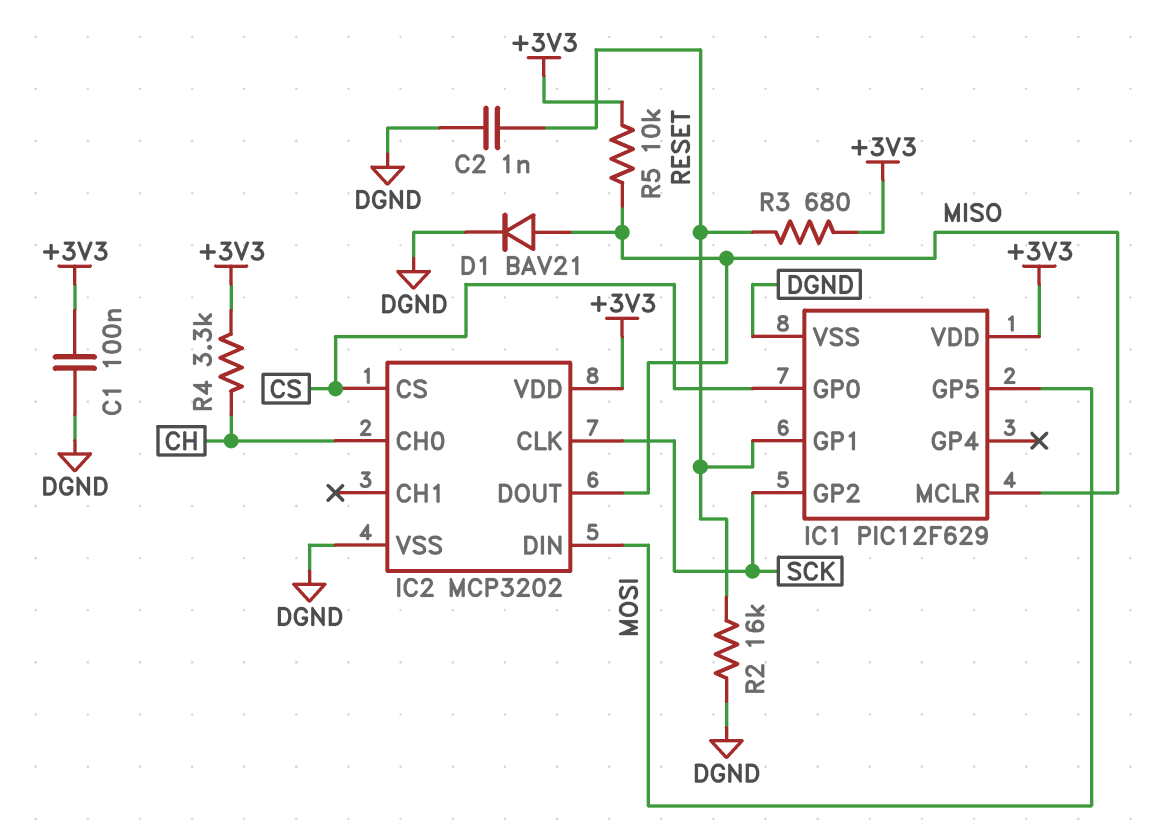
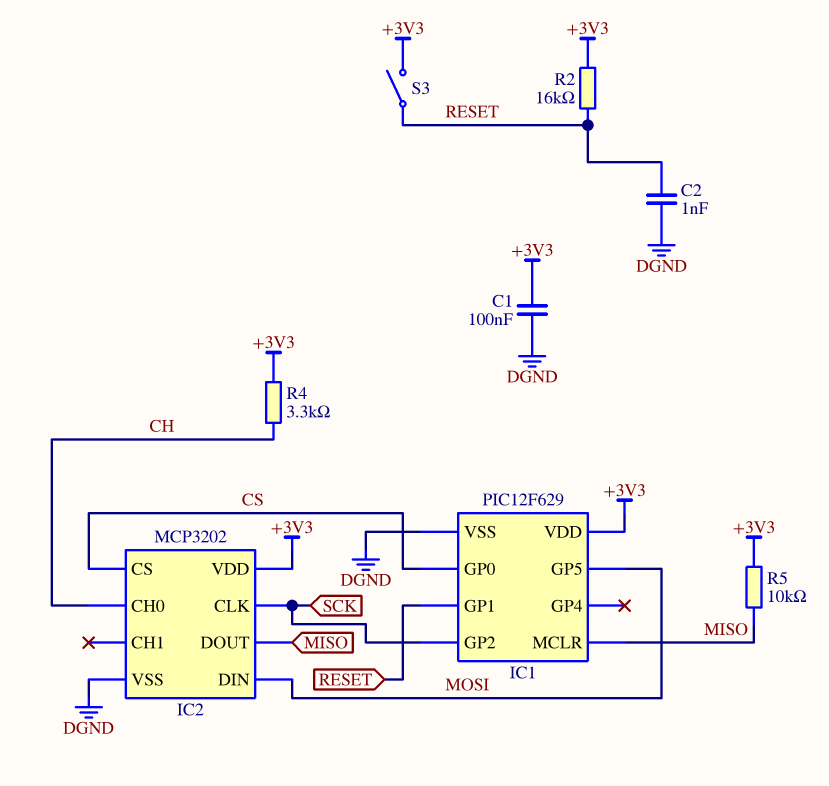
D1: diode BAV21 (A MISO, K DGND) -> none
R2: 16k (DGND, RESET) -> 16k (+3V3, RESET)
R3: 680 (+3V3, RESET) -> none
S3: none -> switch (+3V3, RESET)

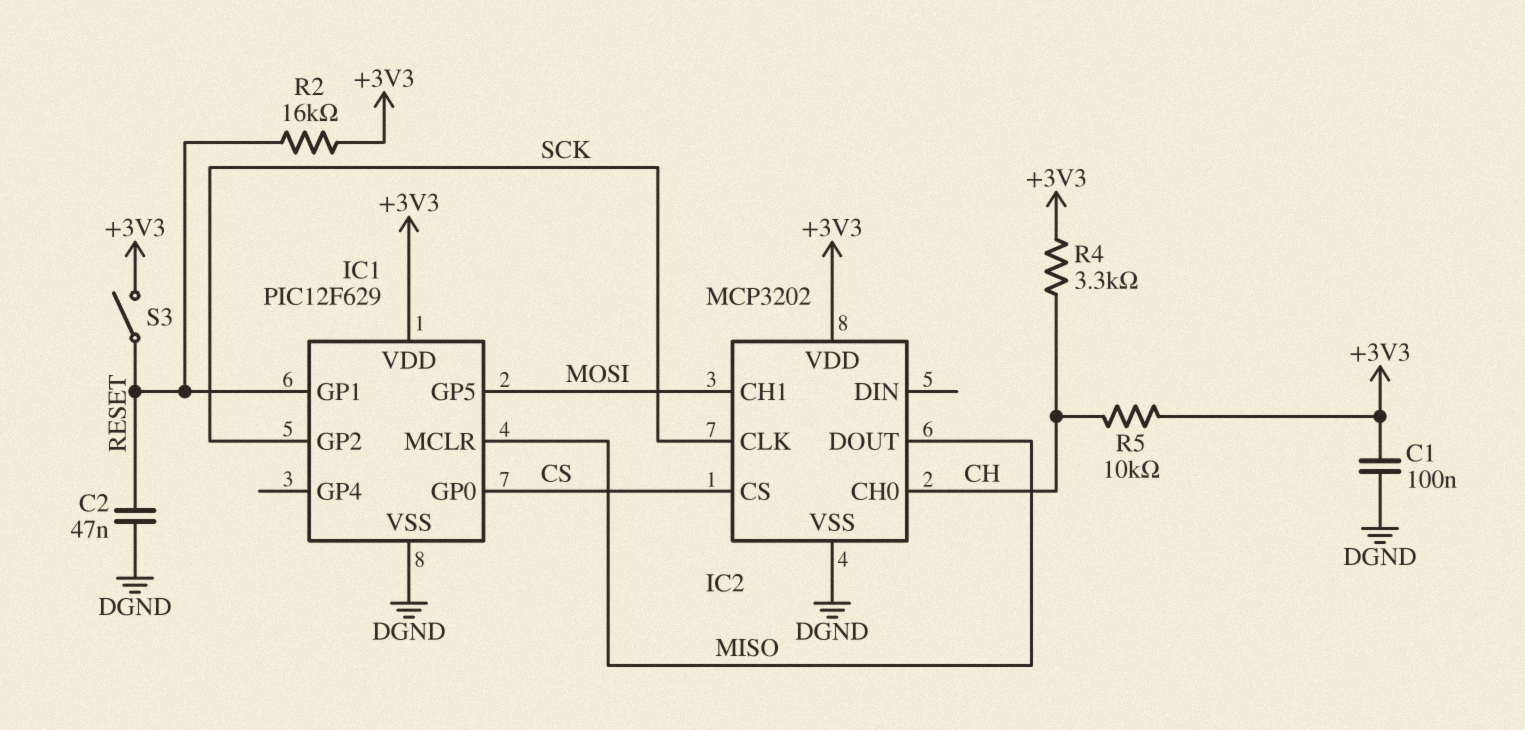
C2: 1nF (DGND, RESET) -> 47nF (DGND, RESET)
IC2 pin CH1: none -> MOSI
IC2 pin DIN: MOSI -> none
R5: 10k (+3V3, MISO) -> 10k (+3V3, CH)

